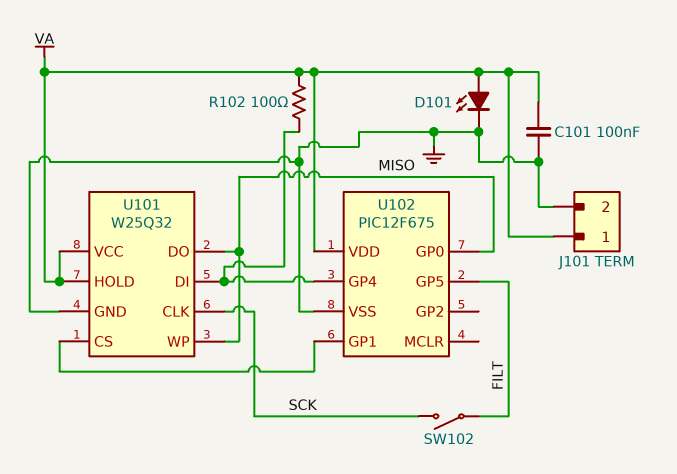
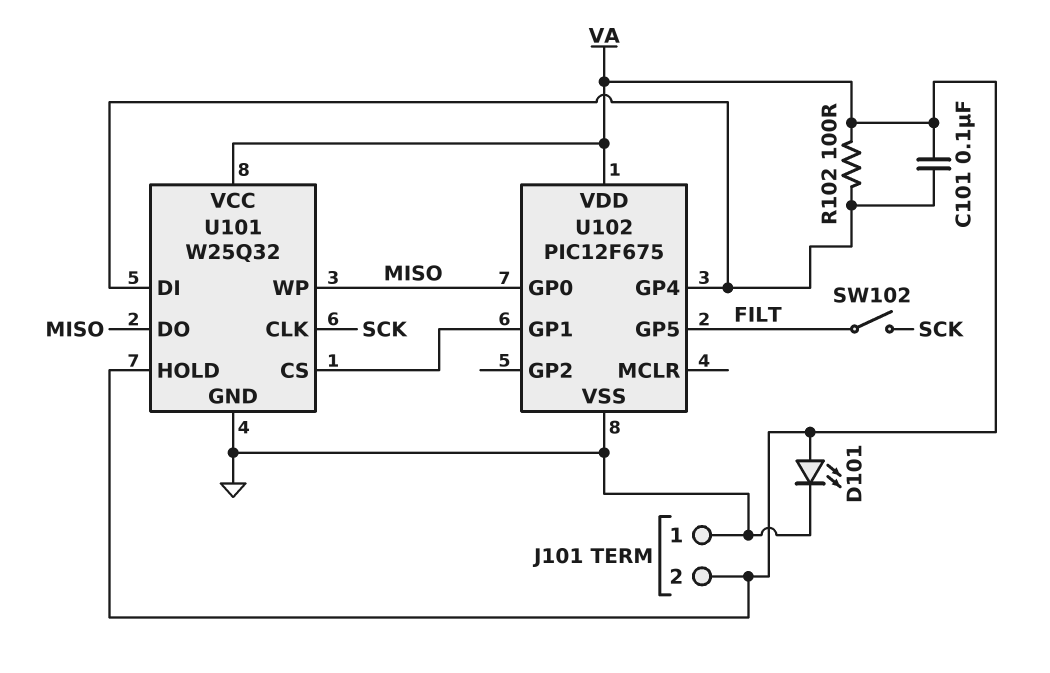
C101: 100nF (GND, VA) -> 100nF (U101/DI, VA)
J101 pin 1: VA -> GND
J101 pin 2: GND -> VA

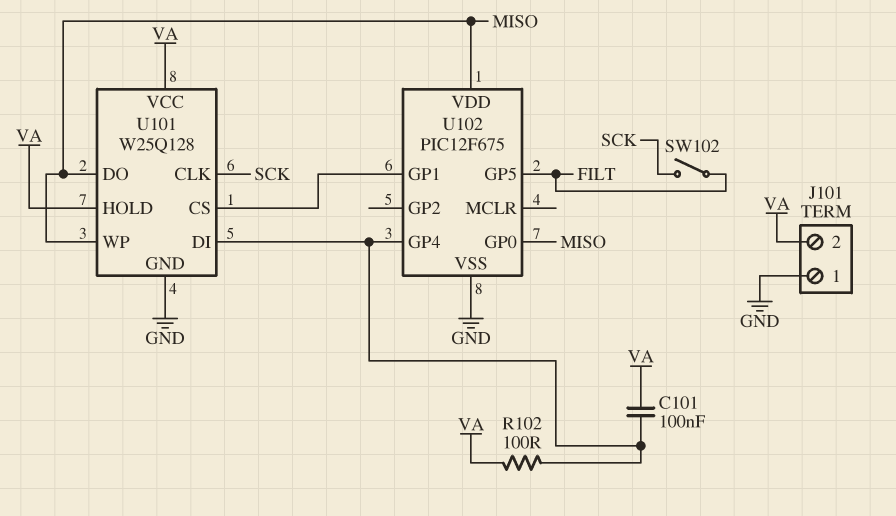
D101: LED (A VA, K GND) -> none
U101: W25Q32 -> W25Q128
U102 pin VDD: VA -> MISO

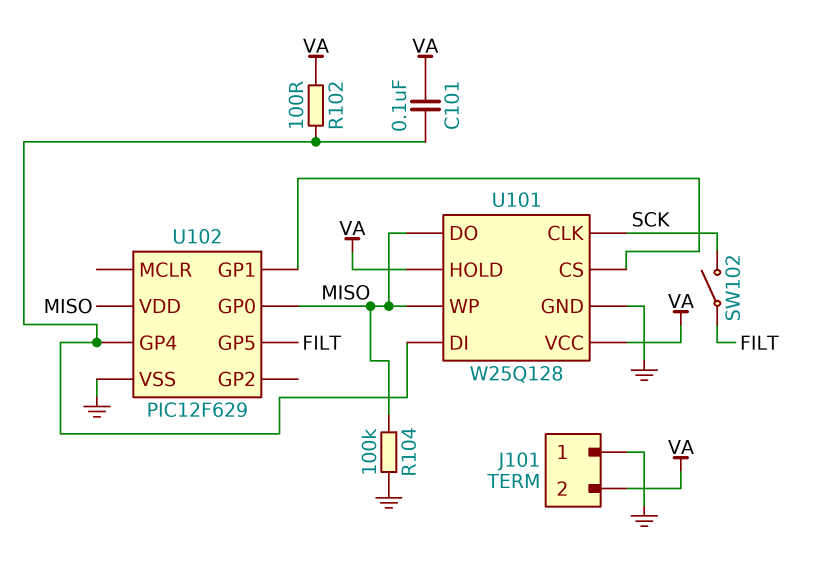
R104: none -> 100k (GND, MISO)
U102: PIC12F675 -> PIC12F629

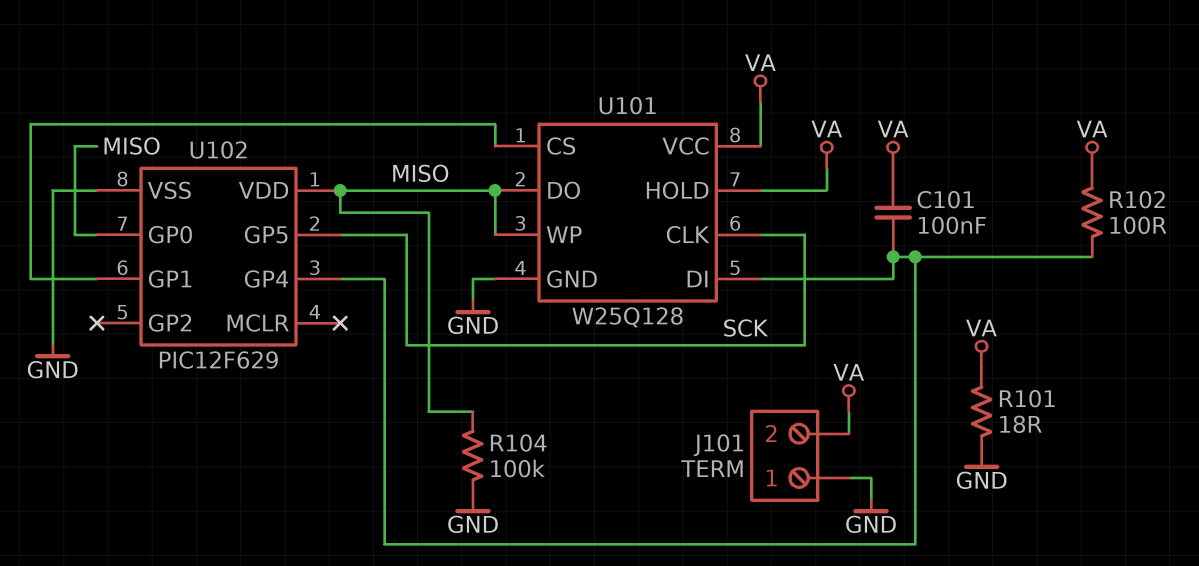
R101: none -> 18 (GND, VA)
SW102: switch (FILT, SCK) -> none
U102 pin GP5: FILT -> SCK

